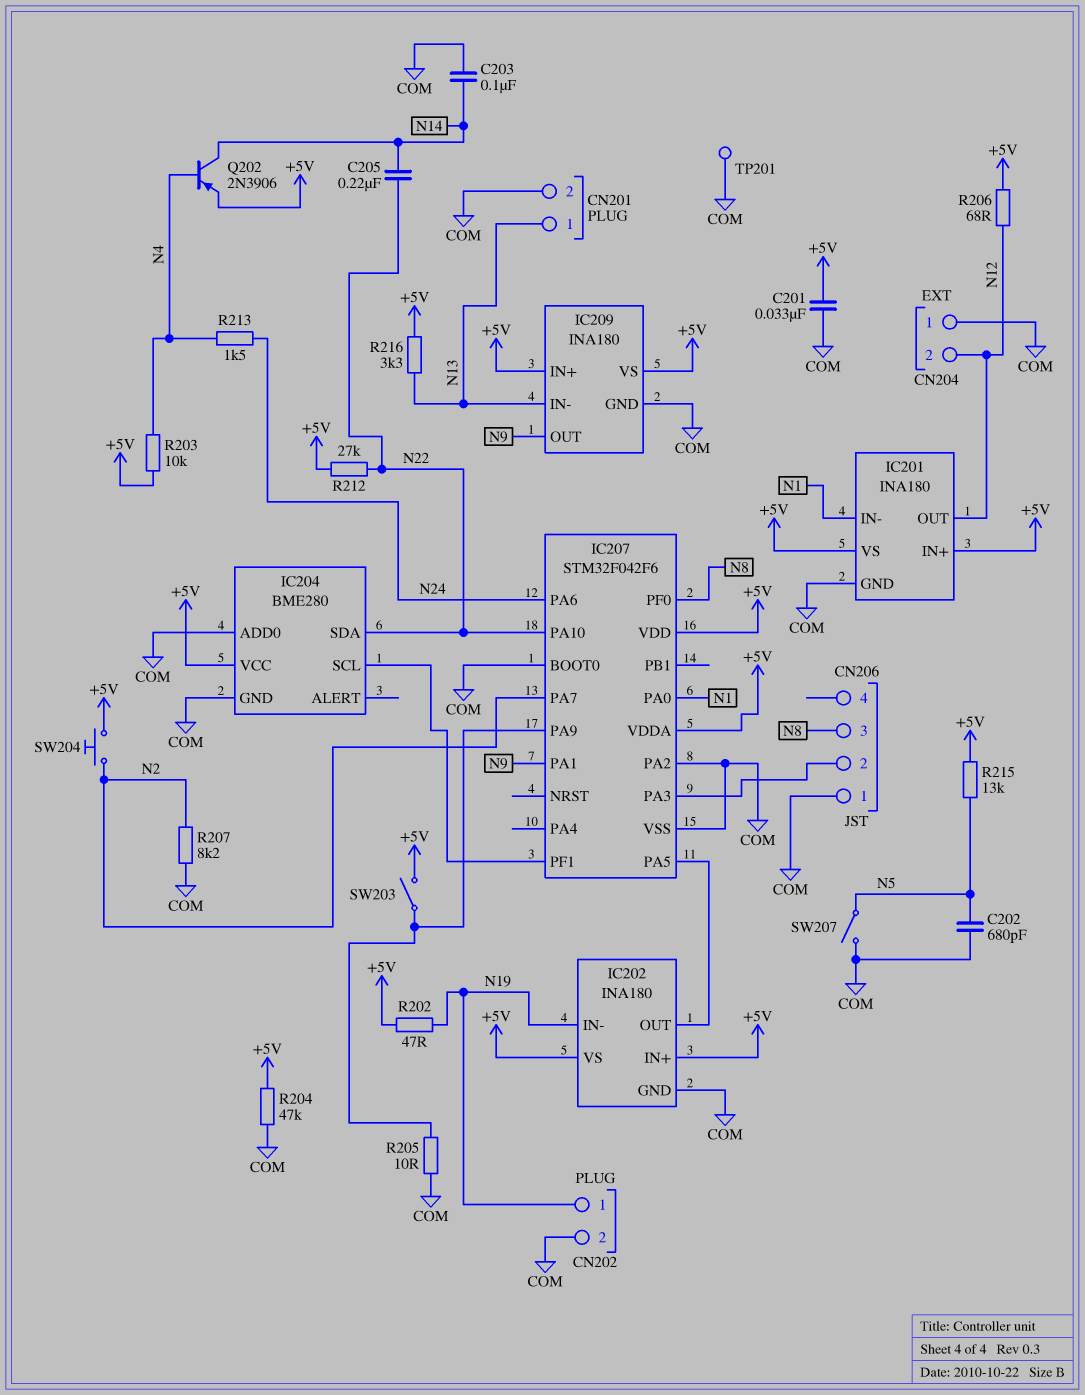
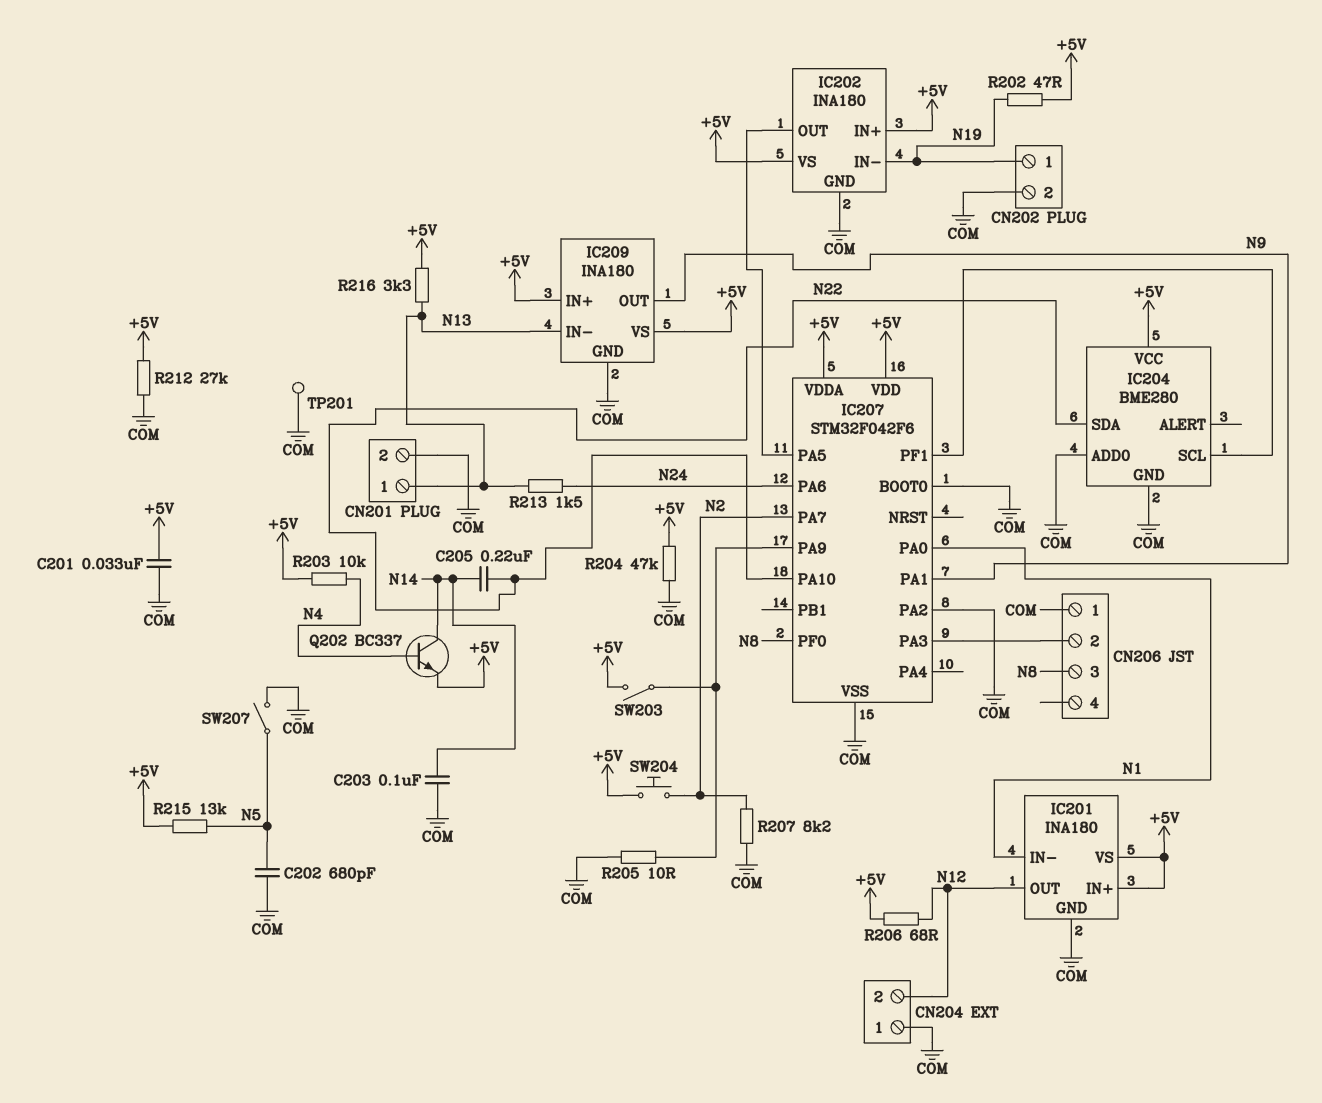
Q202: PNP 2N3906 (B N4, C N14, E +5V) -> NPN BC337 (B N4, C N14, E +5V)
R212: 27k (+5V, N22) -> 27k (+5V, COM)
R213: 1.5k (N4, N24) -> 1.5k (N13, N24)

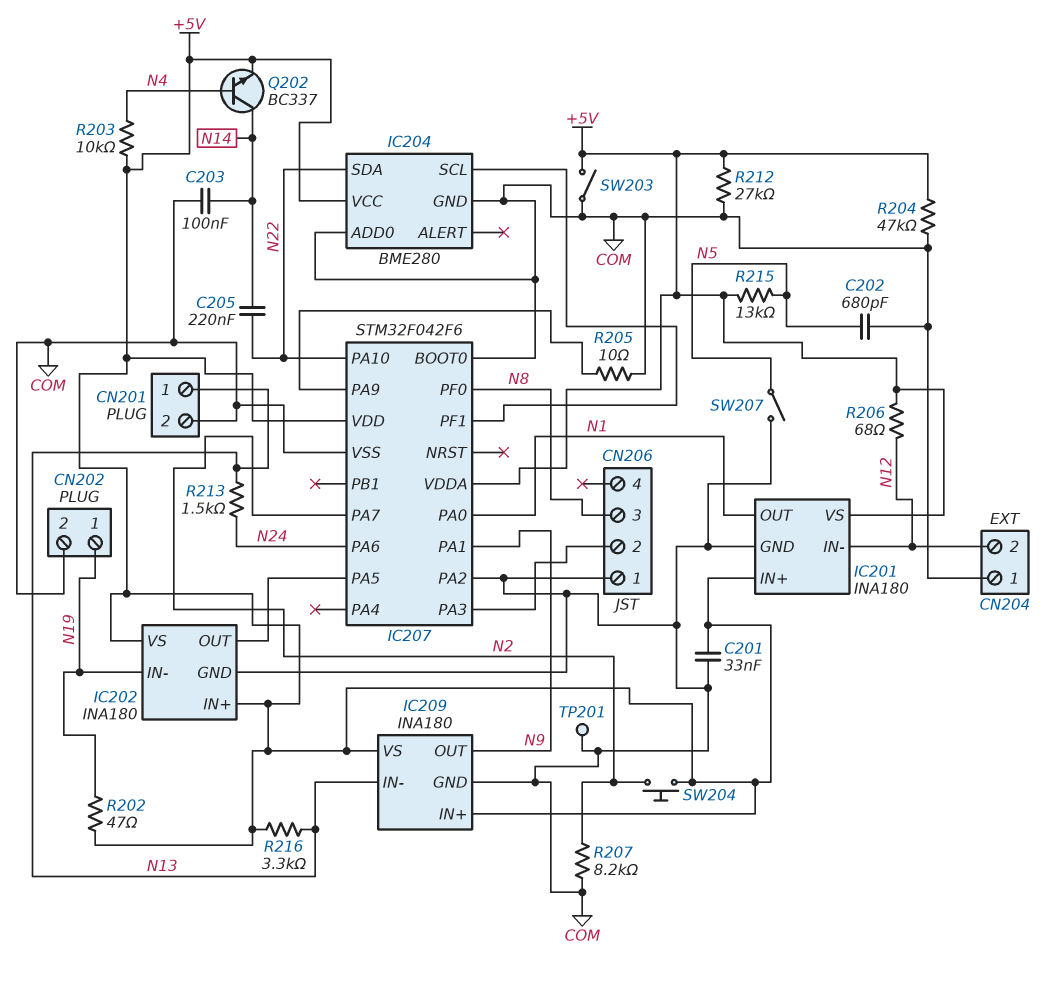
IC201 pin IN-: N1 -> N12
IC201 pin OUT: N12 -> N1
SW203: switch (+5V, IC207/PA9) -> switch (+5V, COM)

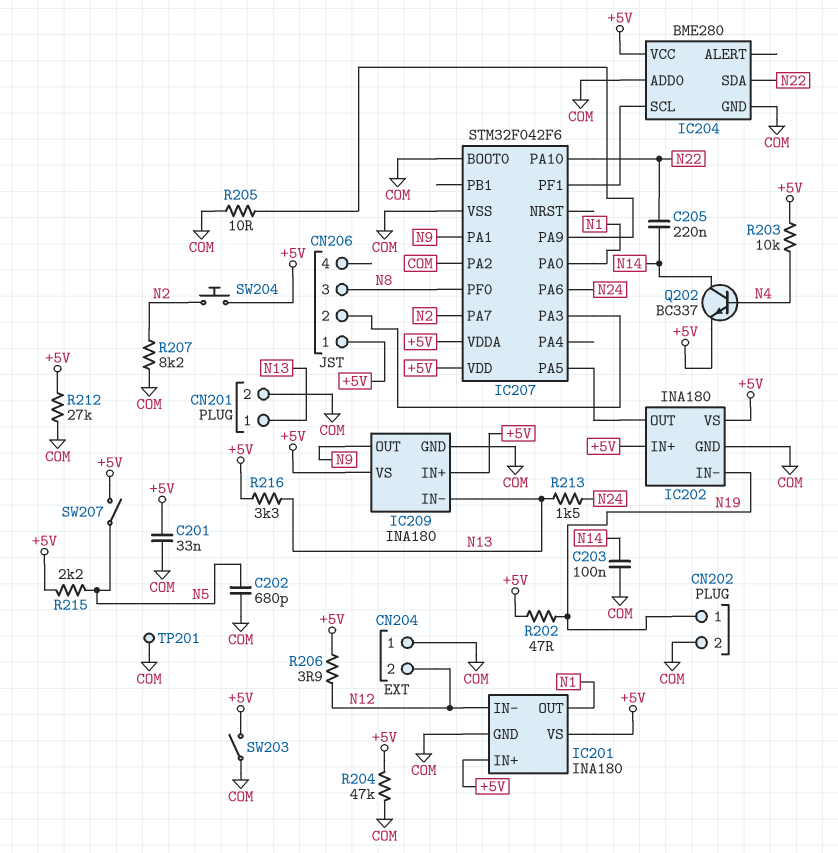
CN206 pin 1: COM -> +5V
R206: 68 (+5V, N12) -> 3.9 (+5V, N12)
R215: 13k (+5V, N5) -> 2.2k (+5V, N5)
SW207: switch (COM, N5) -> switch (+5V, N5)

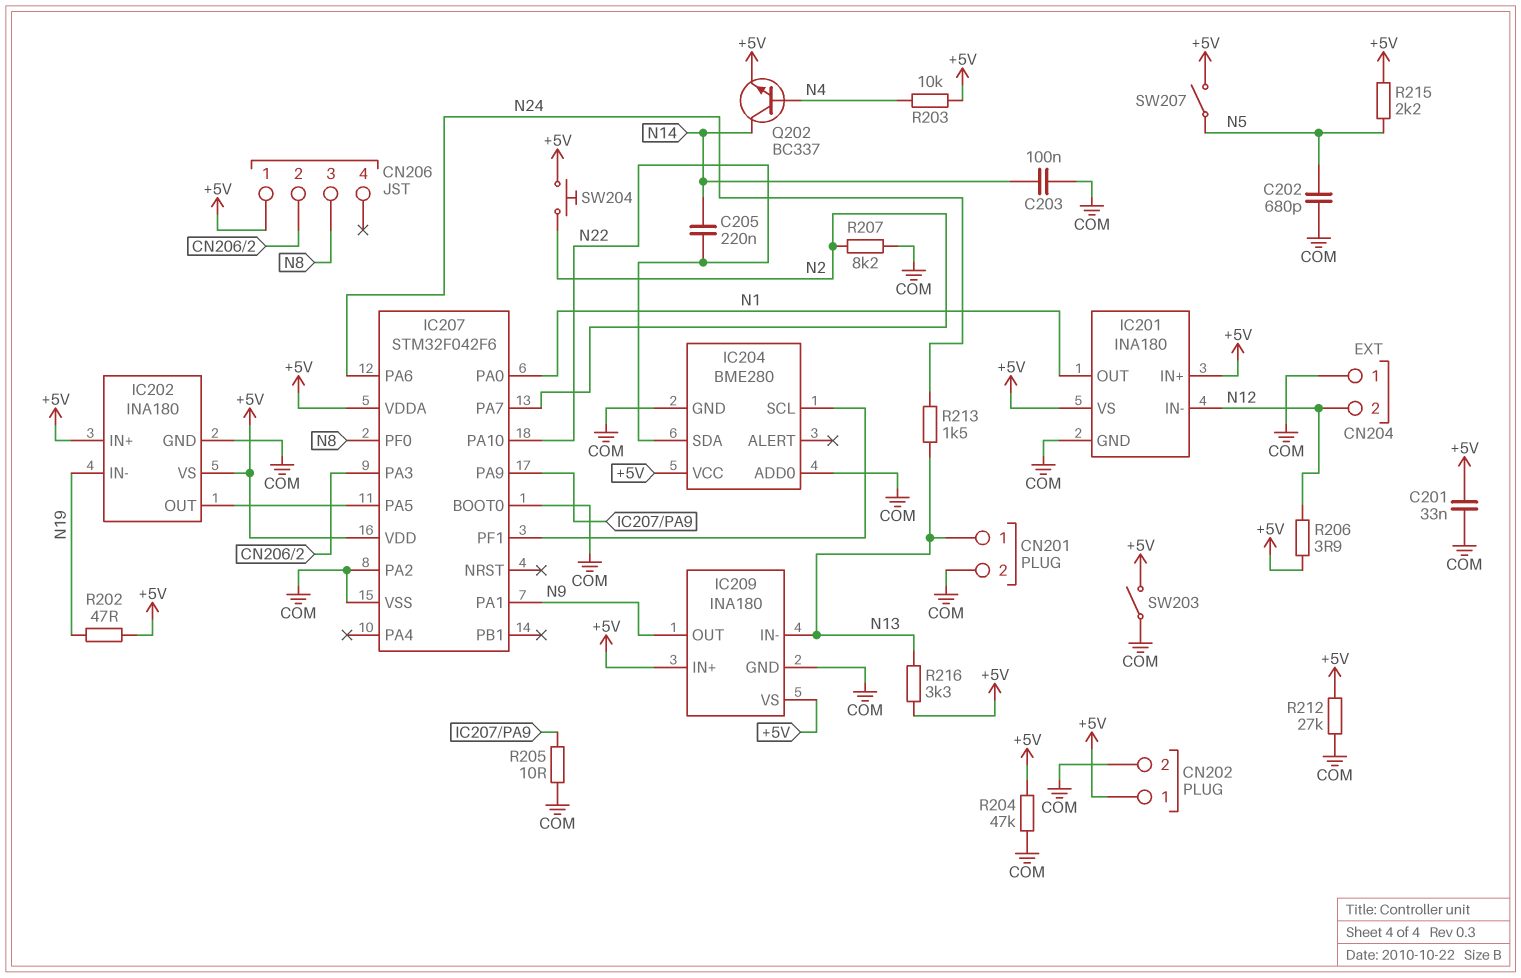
CN202 pin 1: N19 -> +5V
TP201: test point (COM) -> none

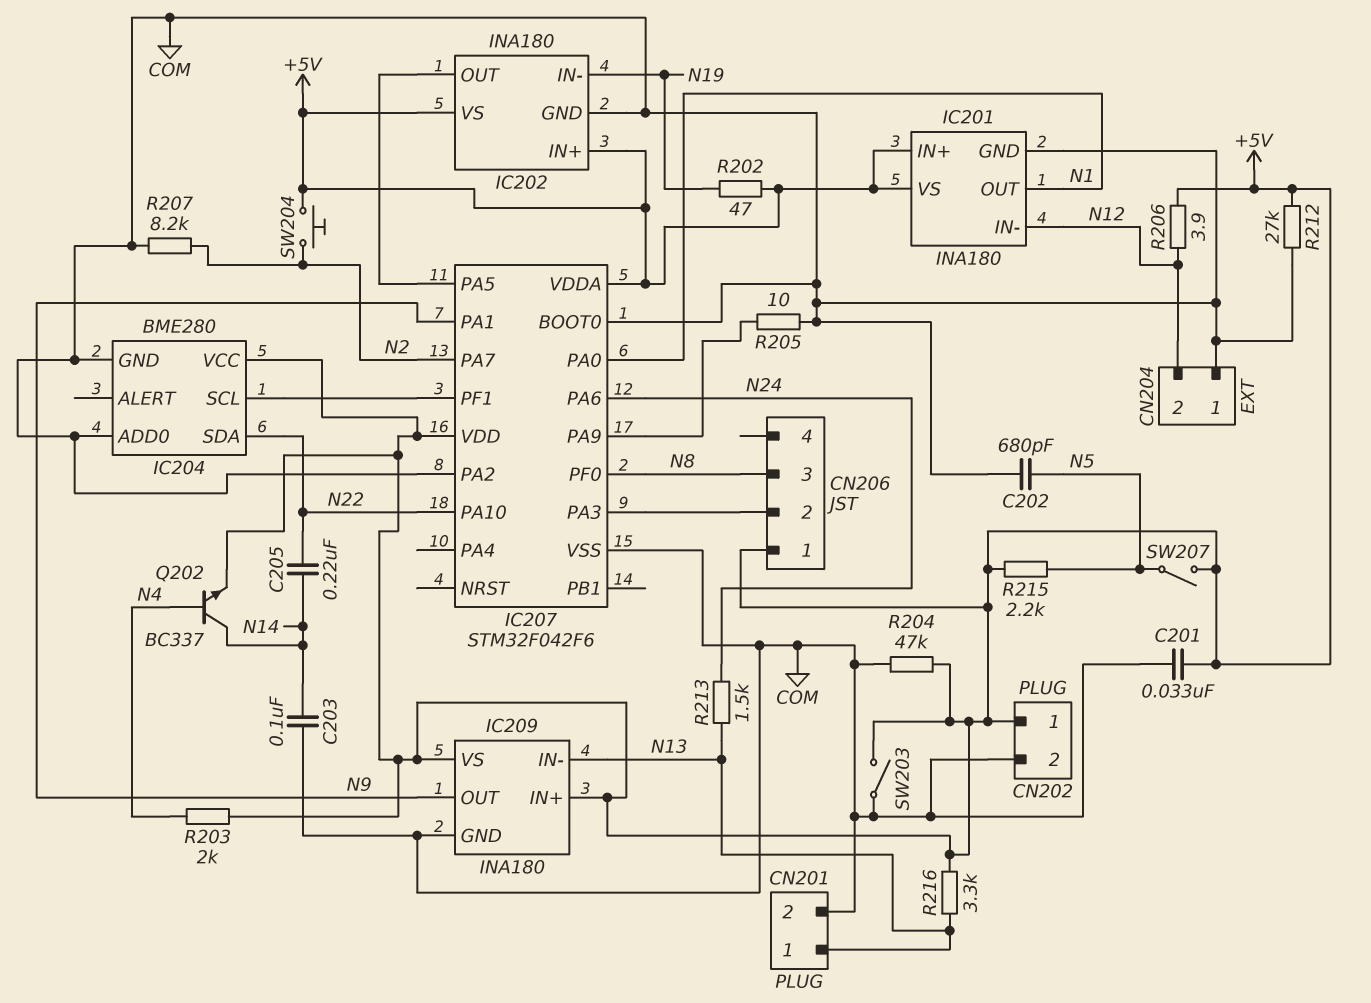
R203: 10k (+5V, N4) -> 2k (+5V, N4)

